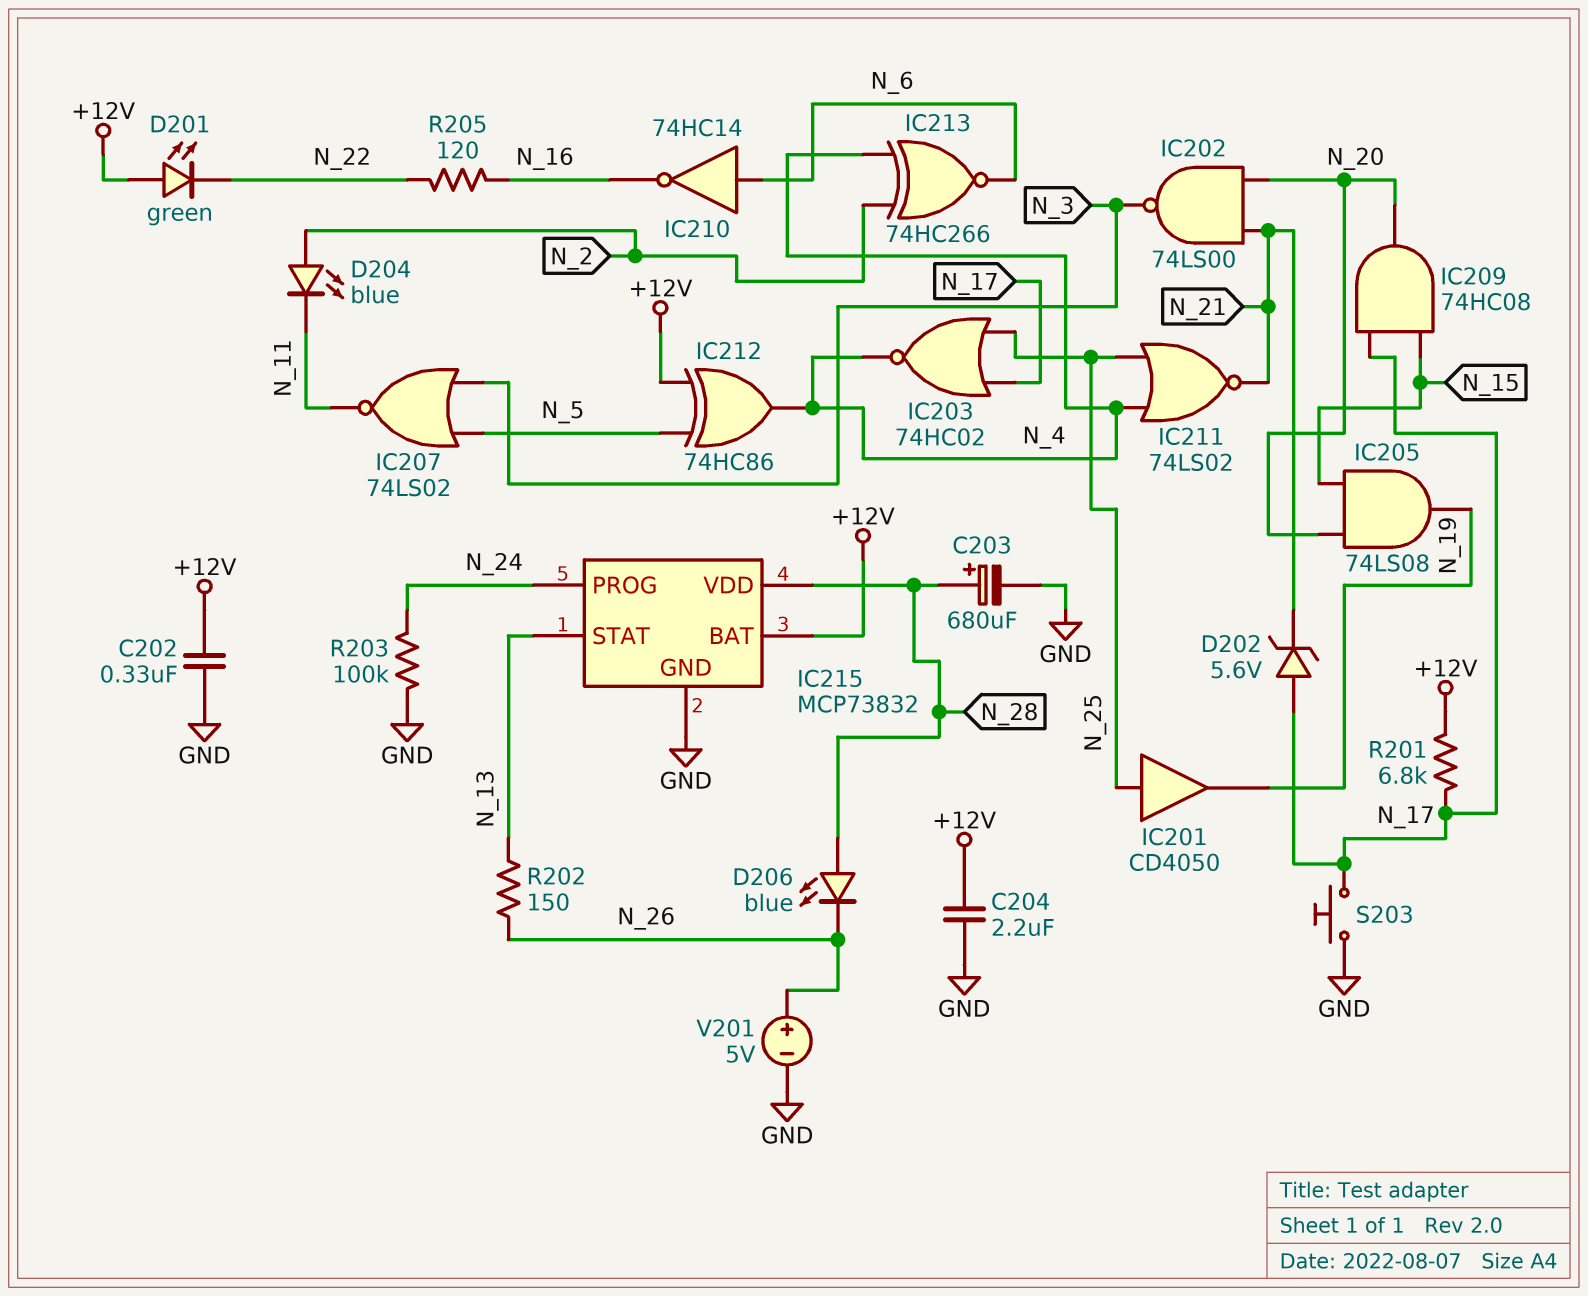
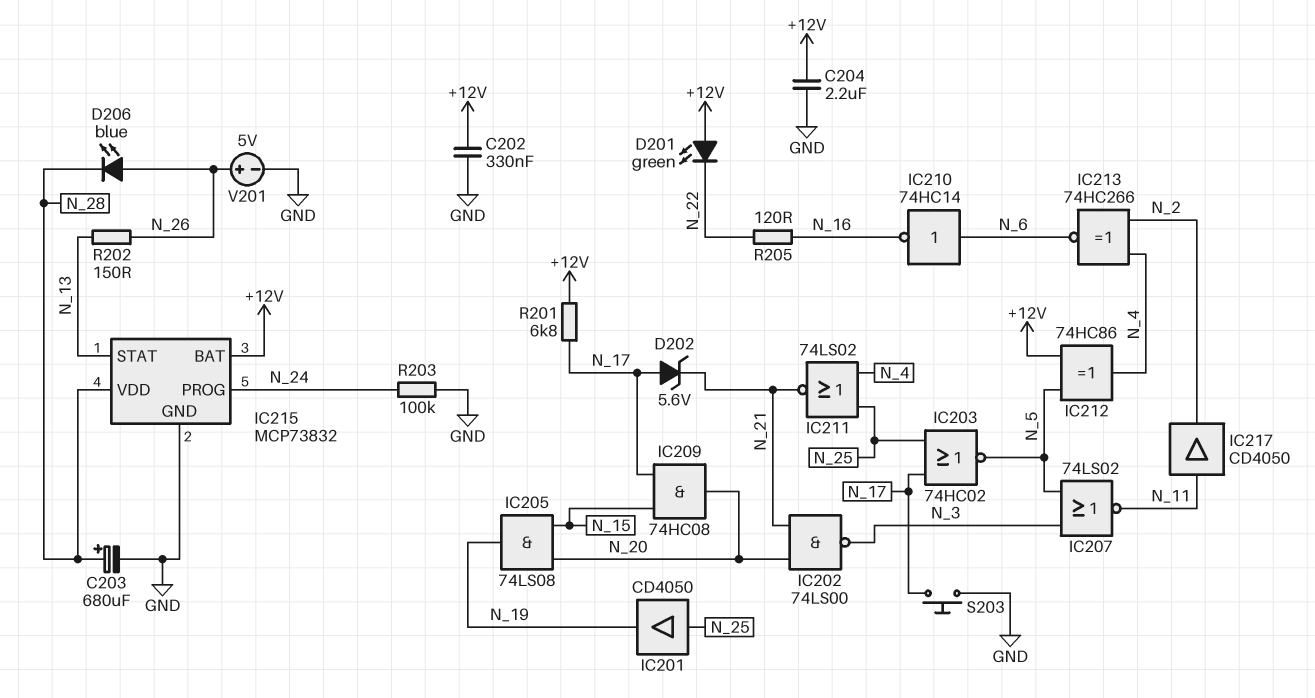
D204: LED blue (A N_2, K N_11) -> none
D206: LED blue (A N_28, K N_26) -> LED blue (A N_26, K N_28)
IC203: NOR 74HC02 (in N_17, in N_25, out N_4) -> NOR 74HC02 (in N_17, in N_25, out N_5)
IC217: none -> buffer CD4050 (in N_11, out N_2)

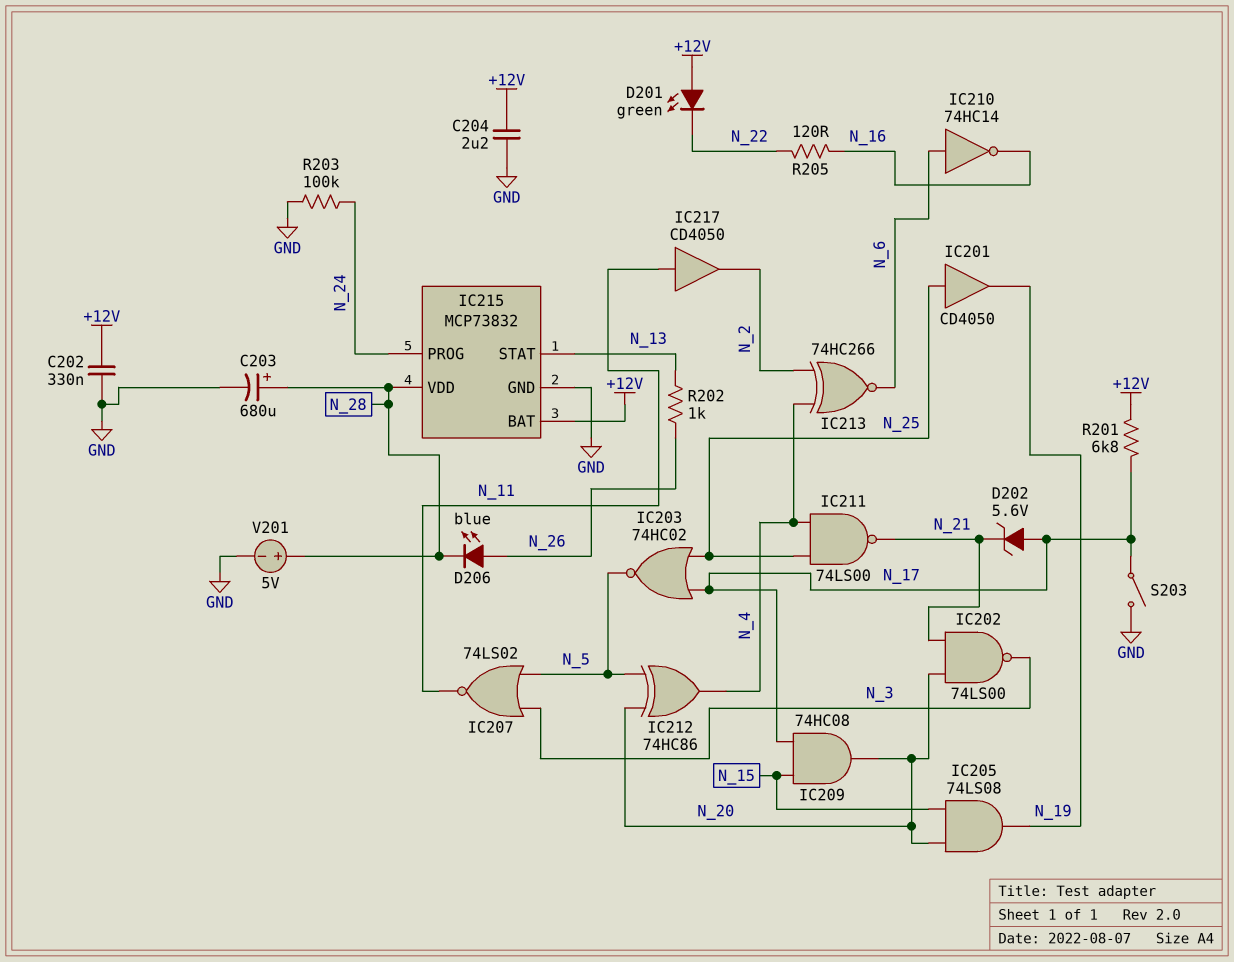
IC211: NOR 74LS02 (in N_4, in N_25, out N_21) -> NAND 74LS00 (in N_4, in N_25, out N_21)
IC212: XOR 74HC86 (in +12V, in N_5, out N_4) -> XOR 74HC86 (in N_5, in N_20, out N_4)
R202: 150 (N_13, N_26) -> 1k (N_13, N_26)
S203: button (GND, N_17) -> switch (GND, N_17)
V201: 5V (plus N_26, minus GND) -> 5V (plus N_28, minus GND)

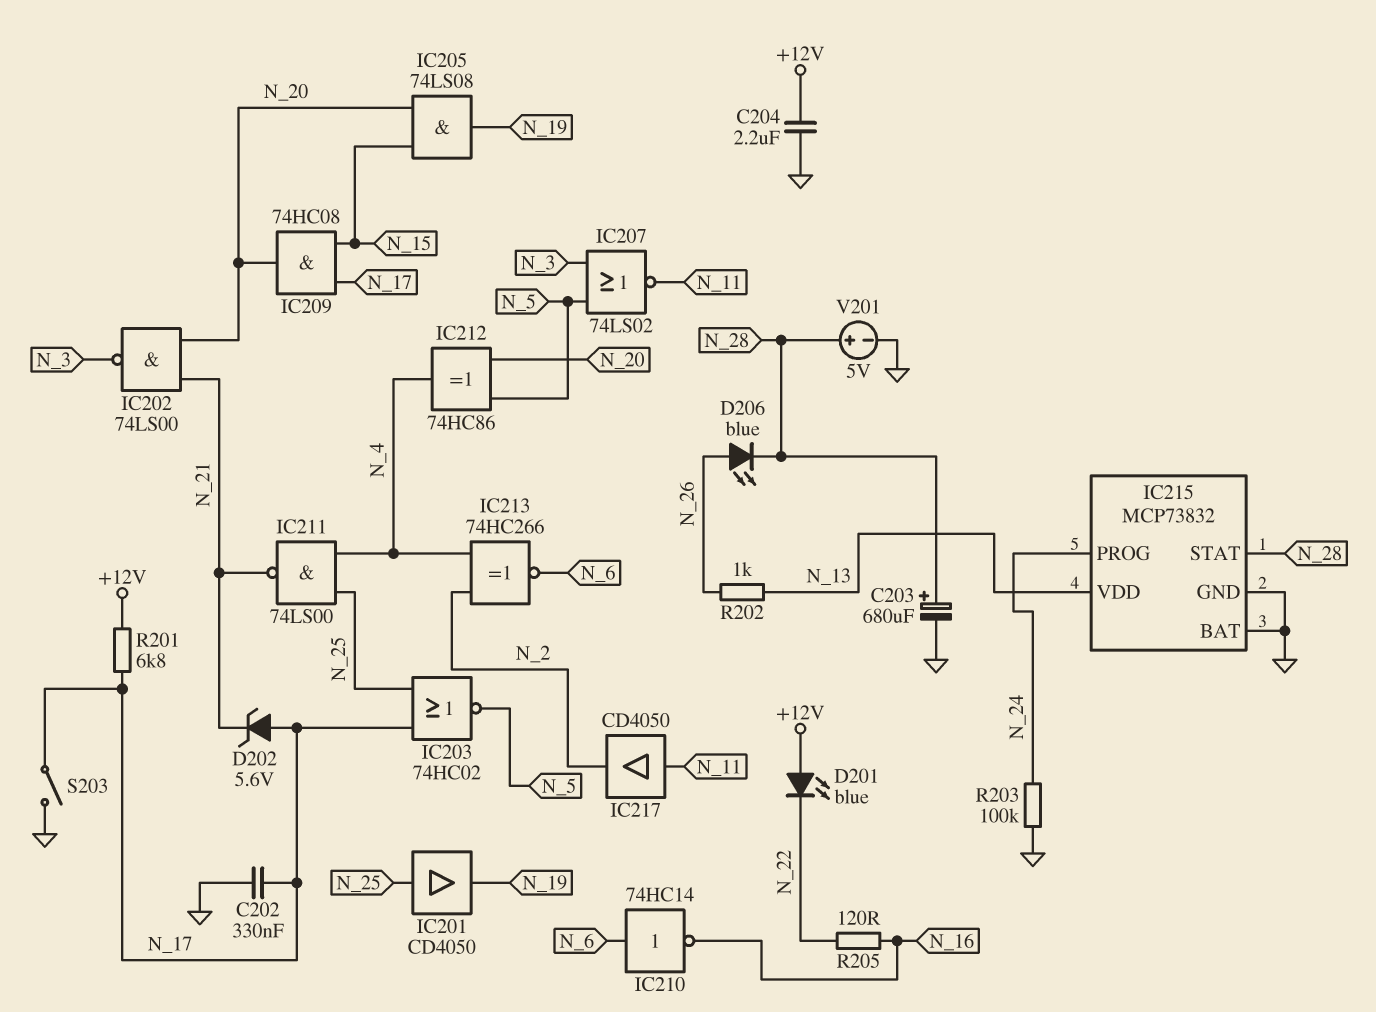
C202: 330nF (+12V, GND) -> 330nF (GND, N_17)
D201: LED green (A +12V, K N_22) -> LED blue (A +12V, K N_22)
IC215 pin BAT: +12V -> GND
IC215 pin STAT: N_13 -> N_28
IC215 pin VDD: N_28 -> N_13

